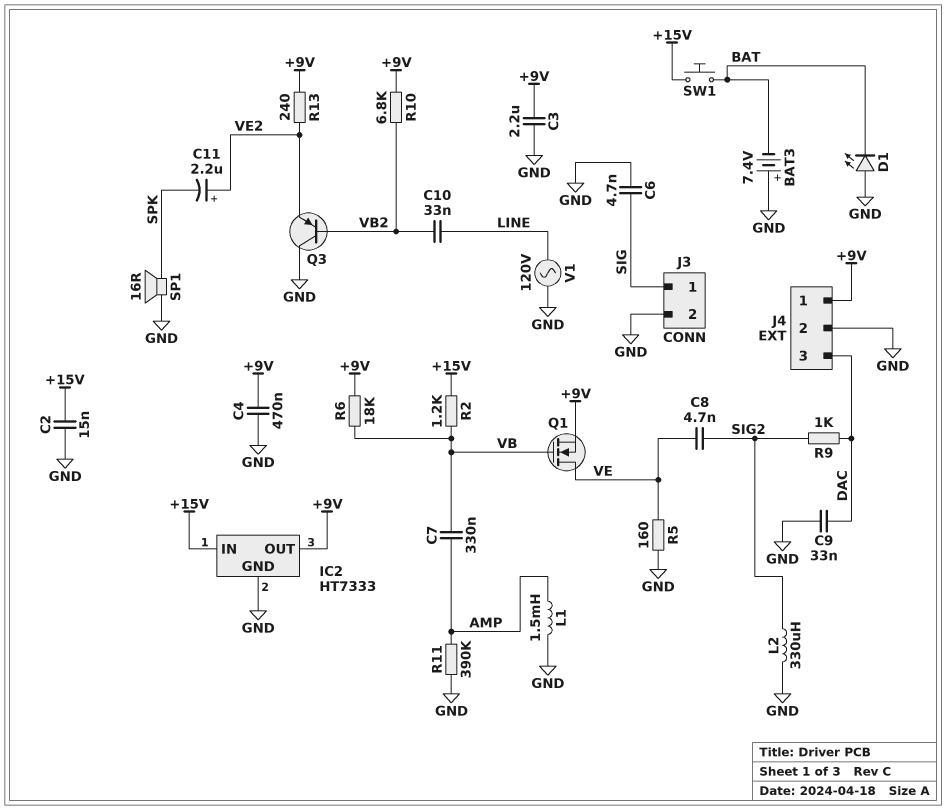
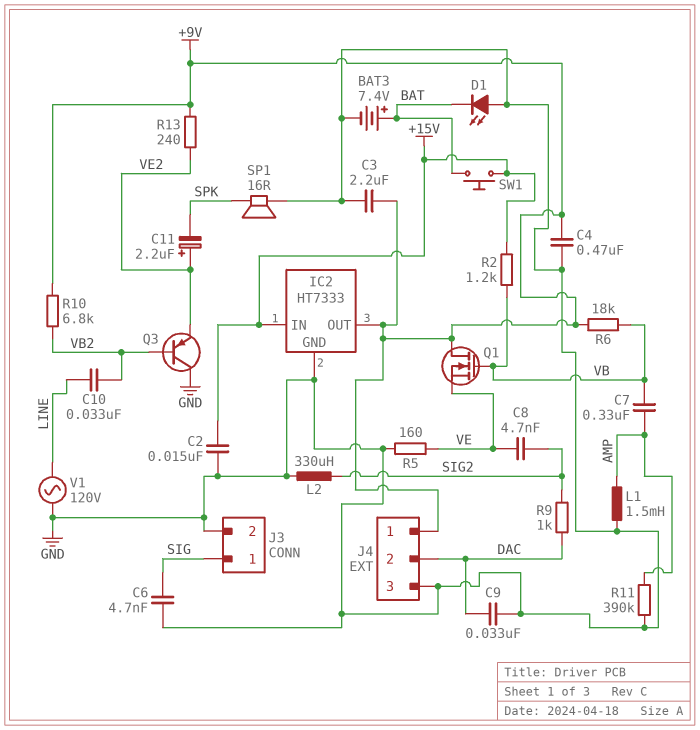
BAT3: 7.4V (plus GND, minus BAT) -> 7.4V (plus BAT, minus GND)
J4 pin 2: GND -> DAC
J4 pin 3: DAC -> GND
Q1: NMOS (G VB, D VE, S +9V) -> NMOS (G VB, D +9V, S VE)

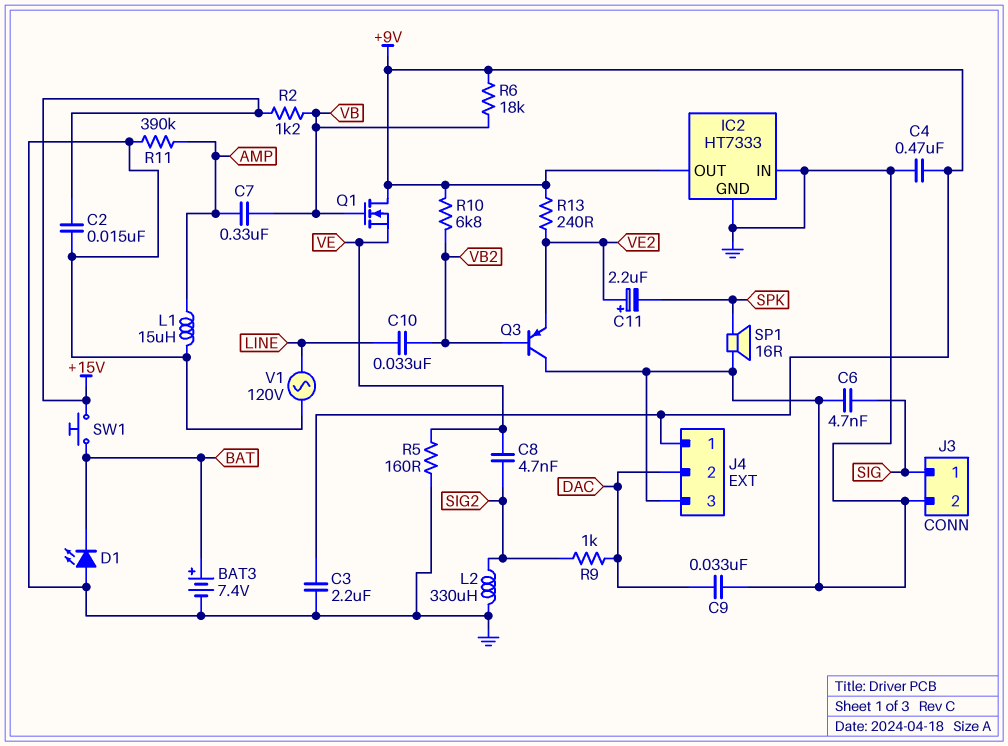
IC2 pin IN: +15V -> GND
L1: 1.5mH (AMP, GND) -> 15uH (AMP, GND)

